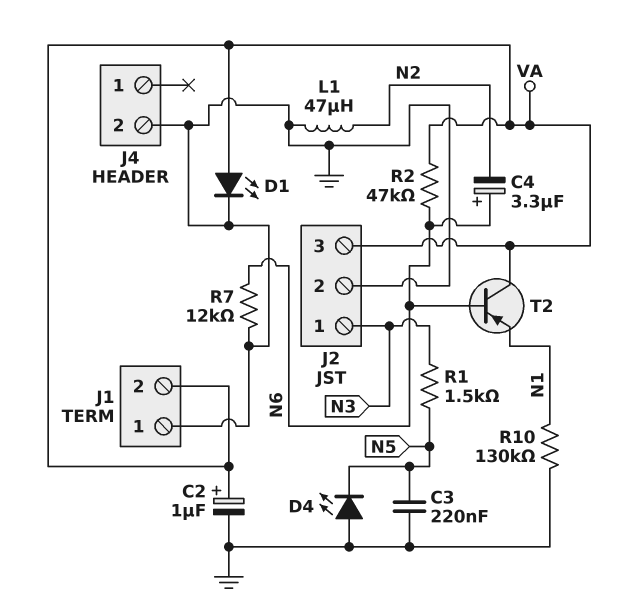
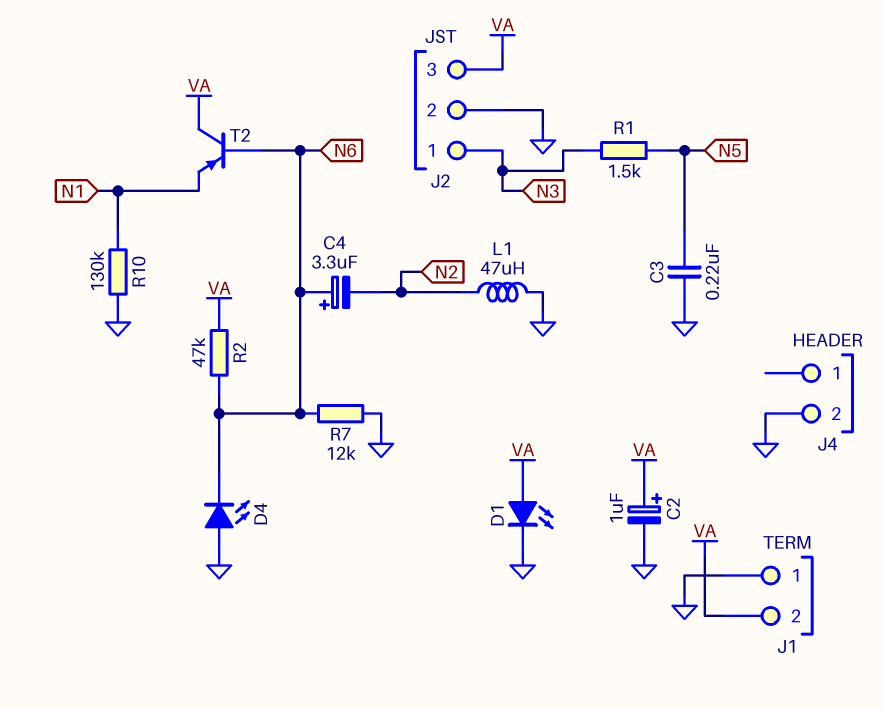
D4: LED (A GND, K N5) -> LED (A GND, K N6)

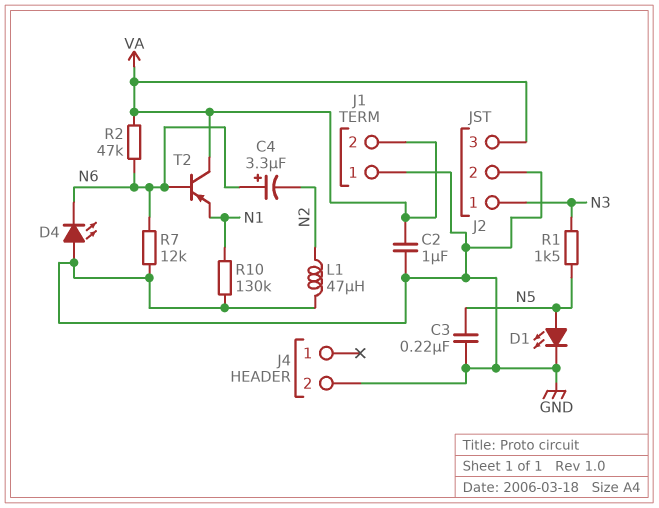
C2: 1uF (plus VA, minus GND) -> 1uF (GND, VA)
D1: LED (A VA, K GND) -> LED (A N5, K GND)

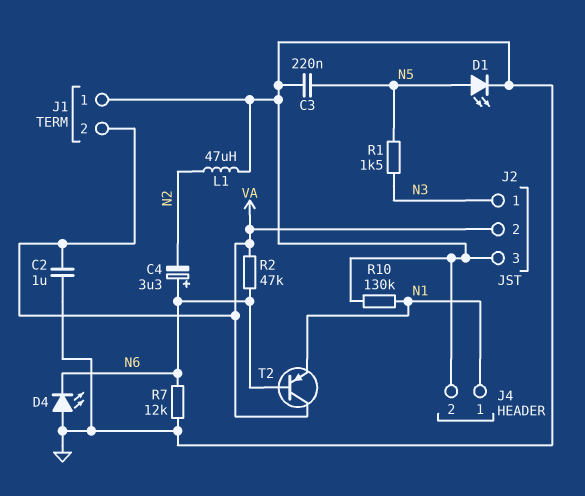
J2 pin 2: GND -> VA
J2 pin 3: VA -> GND
J4 pin 1: none -> N1

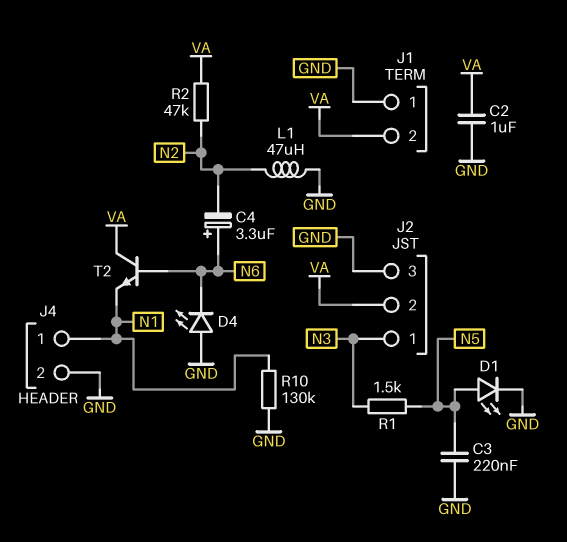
R2: 47k (N6, VA) -> 47k (N2, VA)
R7: 12k (GND, N6) -> none
T2: PNP (B N6, C VA, E N1) -> NPN (B N6, C VA, E N1)

